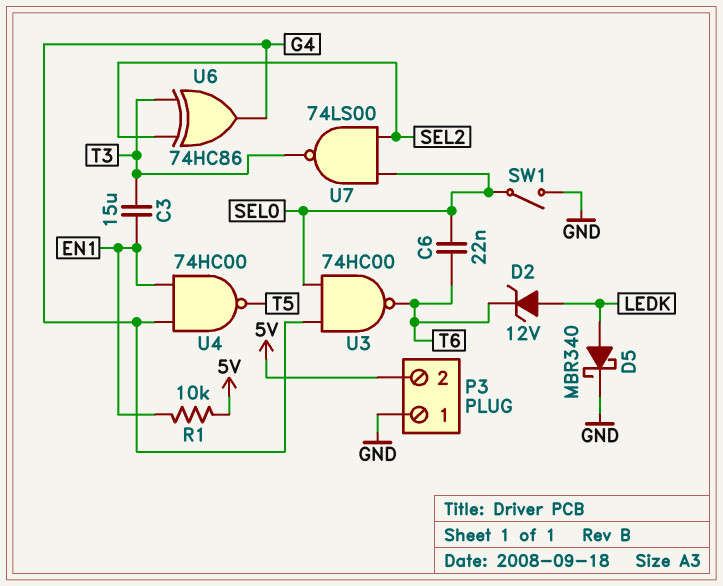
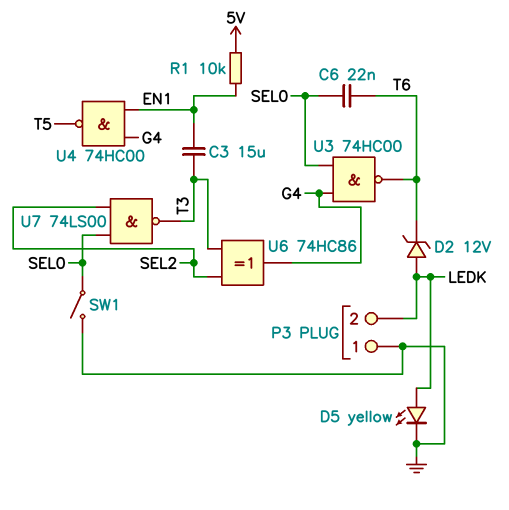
D5: schottky MBR340 (A LEDK, K GND) -> LED yellow (A LEDK, K GND)
P3 pin 2: 5V -> LEDK

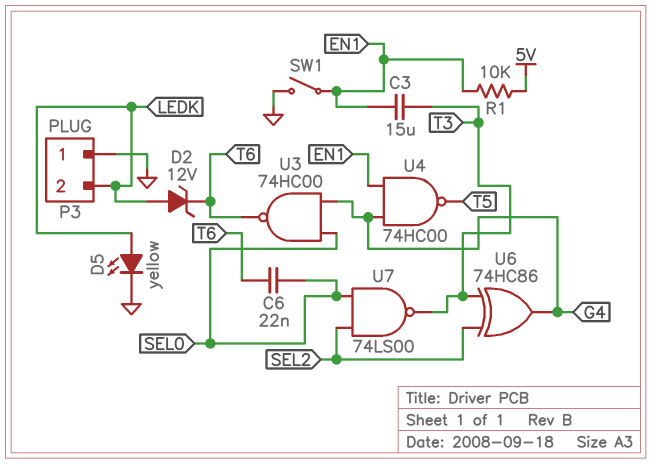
SW1: switch (GND, SEL0) -> switch (EN1, GND)

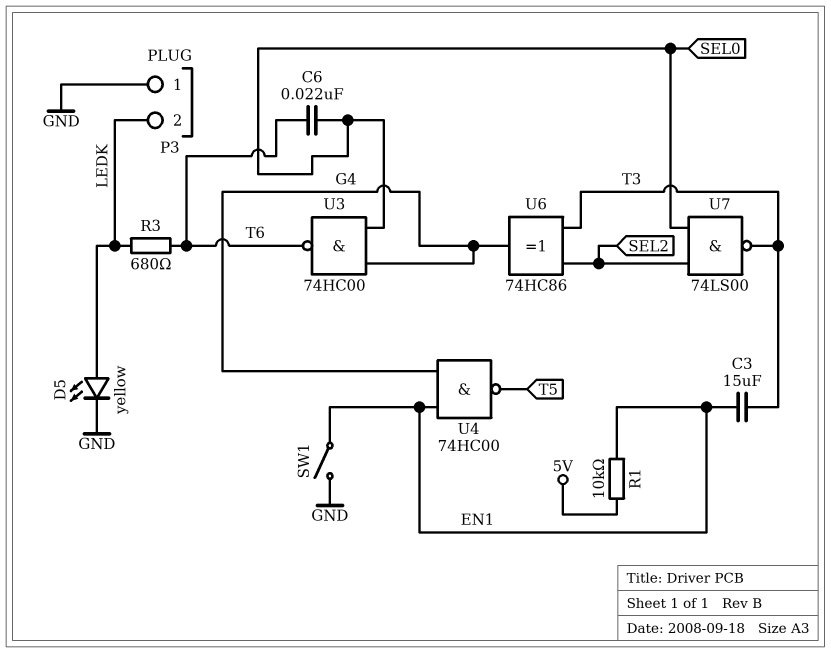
D2: zener 12V (A LEDK, K T6) -> none
R3: none -> 680 (LEDK, T6)

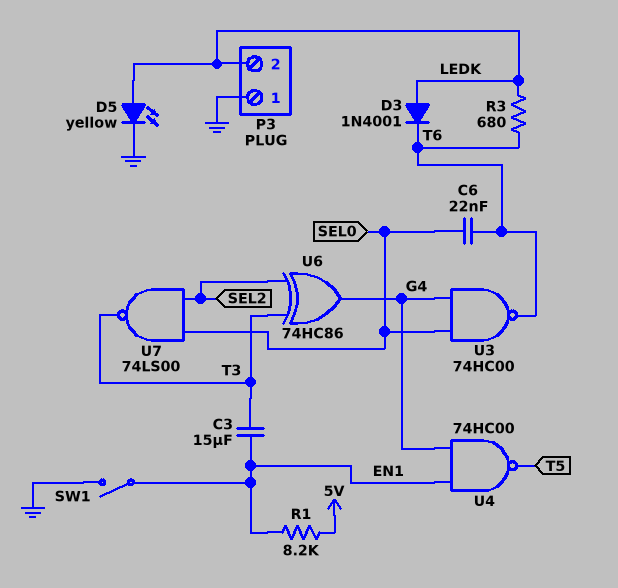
D3: none -> diode 1N4001 (A LEDK, K T6)
R1: 10k (5V, EN1) -> 8.2k (5V, EN1)

